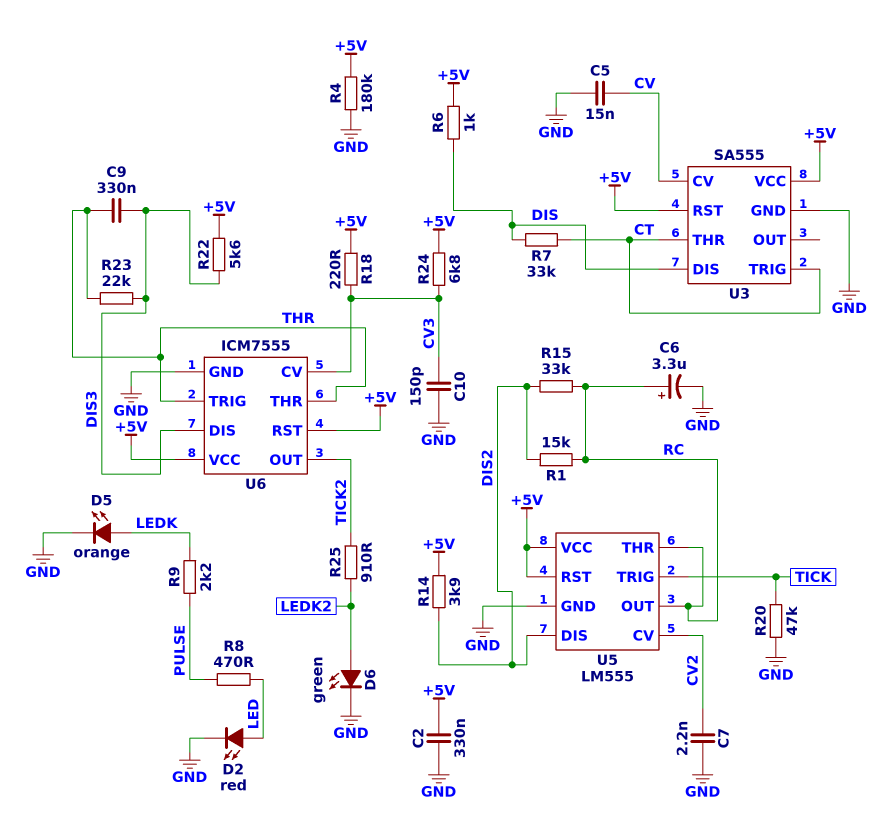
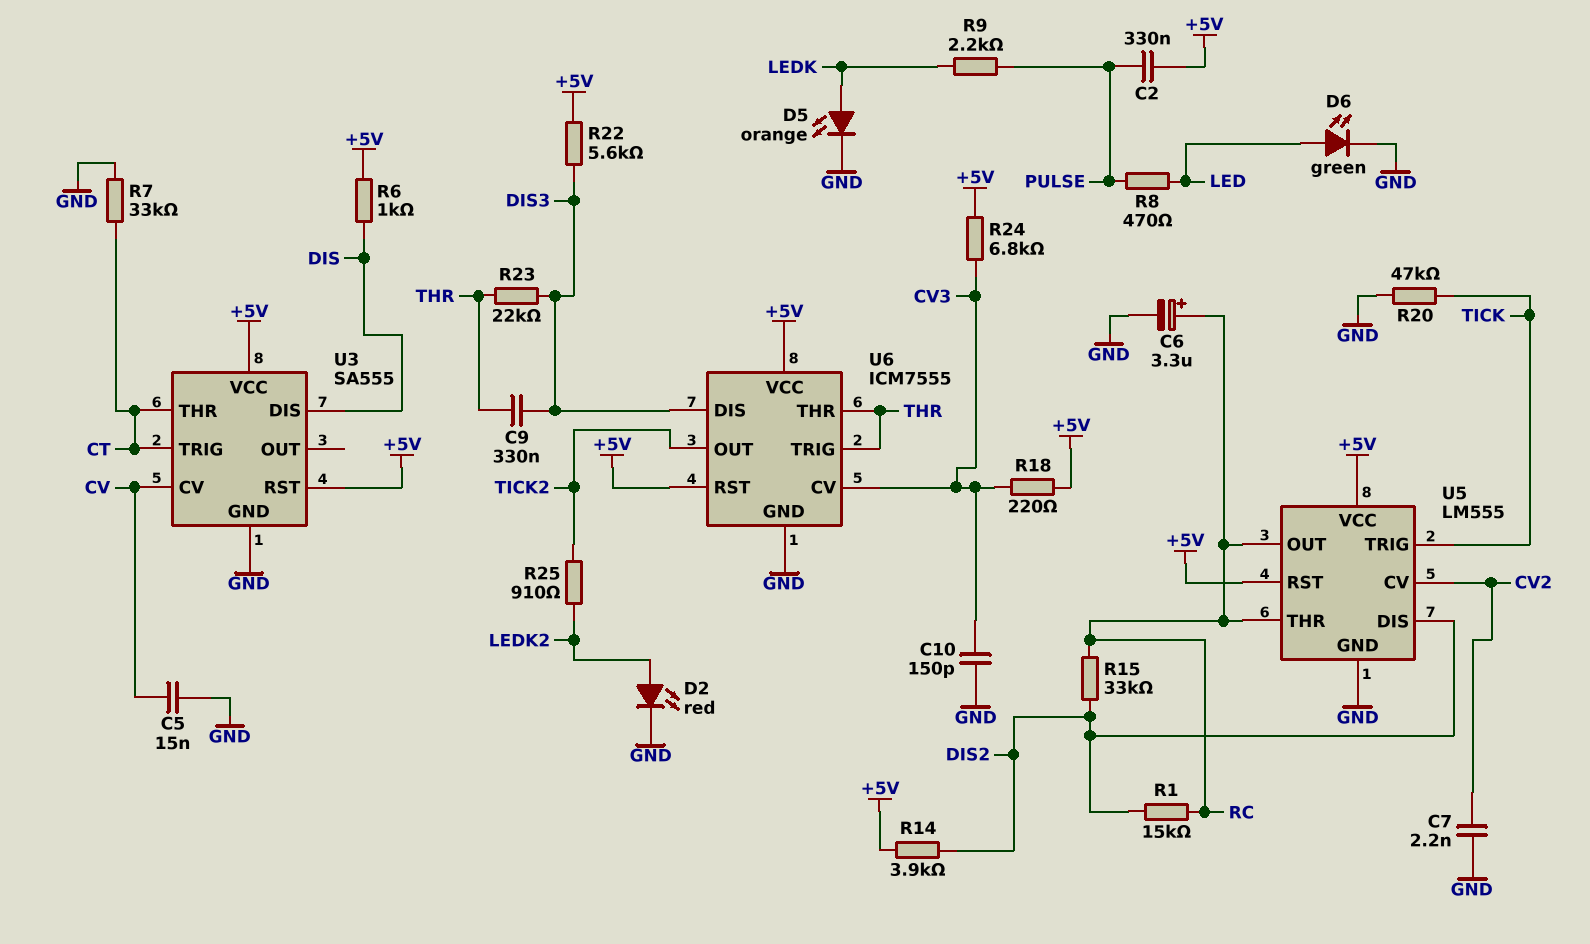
C2: 330nF (+5V, GND) -> 330nF (+5V, PULSE)
D2: LED red (A LED, K GND) -> LED red (A LEDK2, K GND)
D6: LED green (A LEDK2, K GND) -> LED green (A LED, K GND)
R4: 180k (+5V, GND) -> none
R7: 33k (CT, DIS) -> 33k (CT, GND)

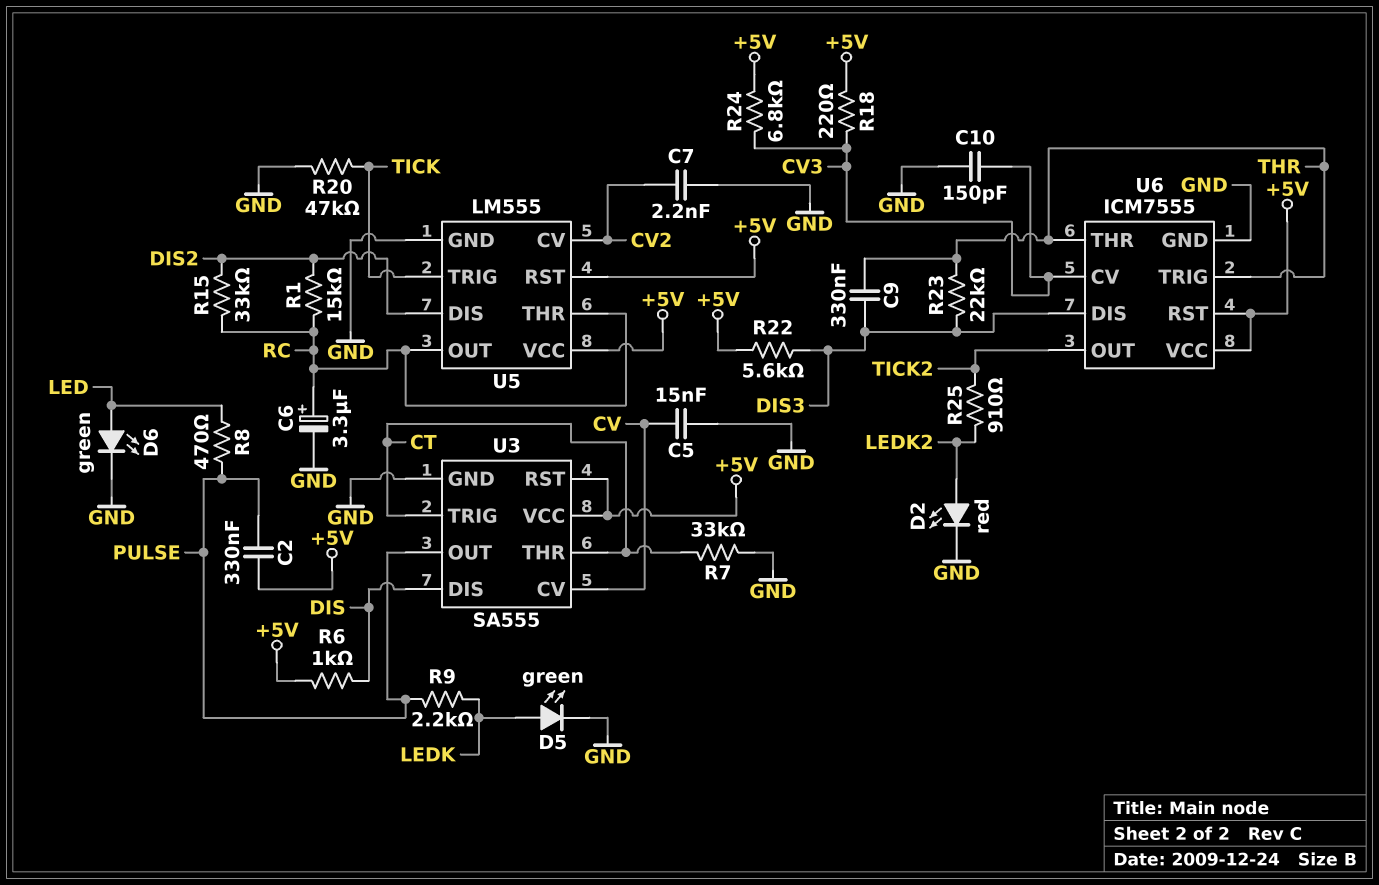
D5: LED orange (A LEDK, K GND) -> LED green (A LEDK, K GND)
R14: 3.9k (+5V, DIS2) -> none
U3 pin OUT: none -> PULSE

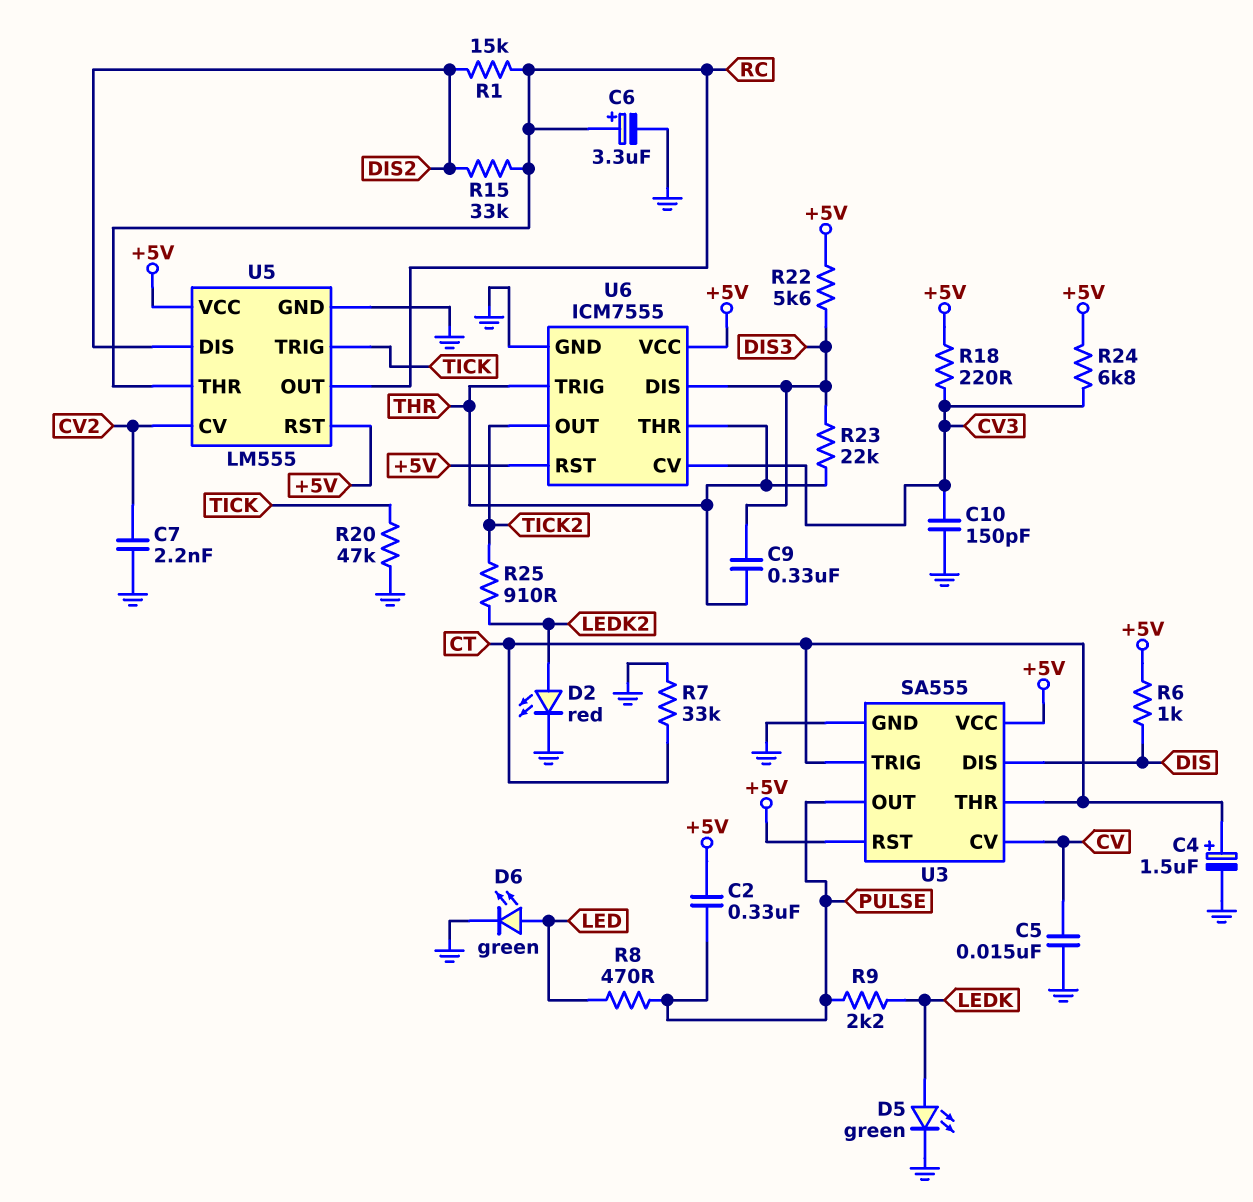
C4: none -> 1.5uF (plus CT, minus GND)

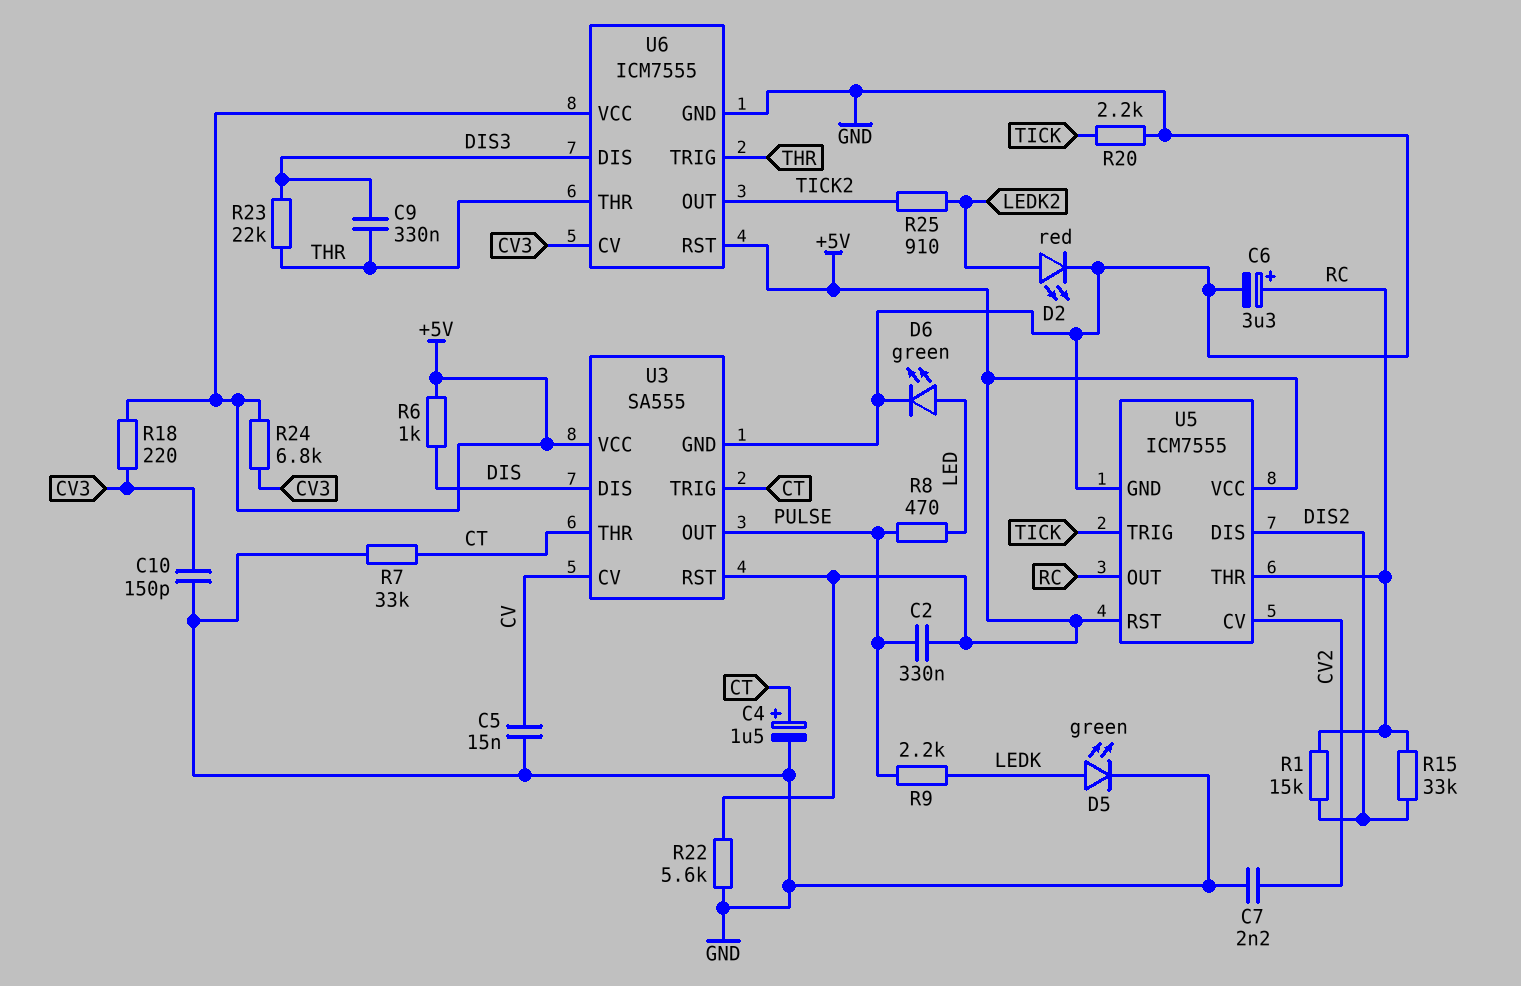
R20: 47k (GND, TICK) -> 2.2k (GND, TICK)
R22: 5.6k (+5V, DIS3) -> 5.6k (+5V, GND)
U5: LM555 -> ICM7555

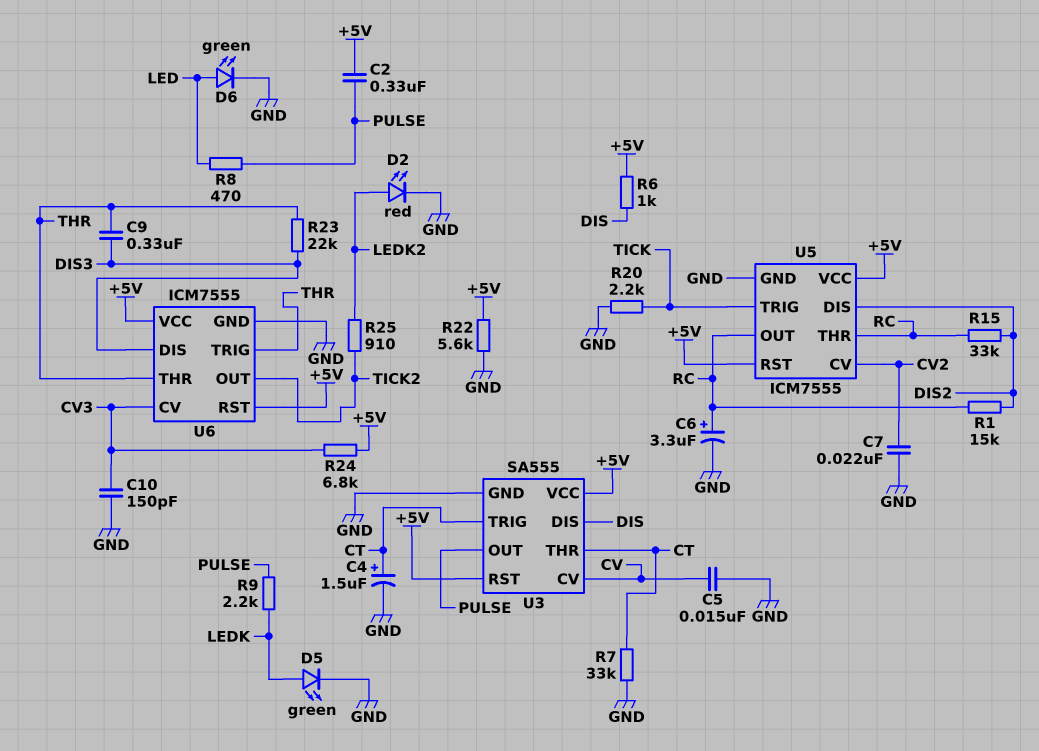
C7: 2.2nF (CV2, GND) -> 22nF (CV2, GND)
R18: 220 (+5V, CV3) -> none

